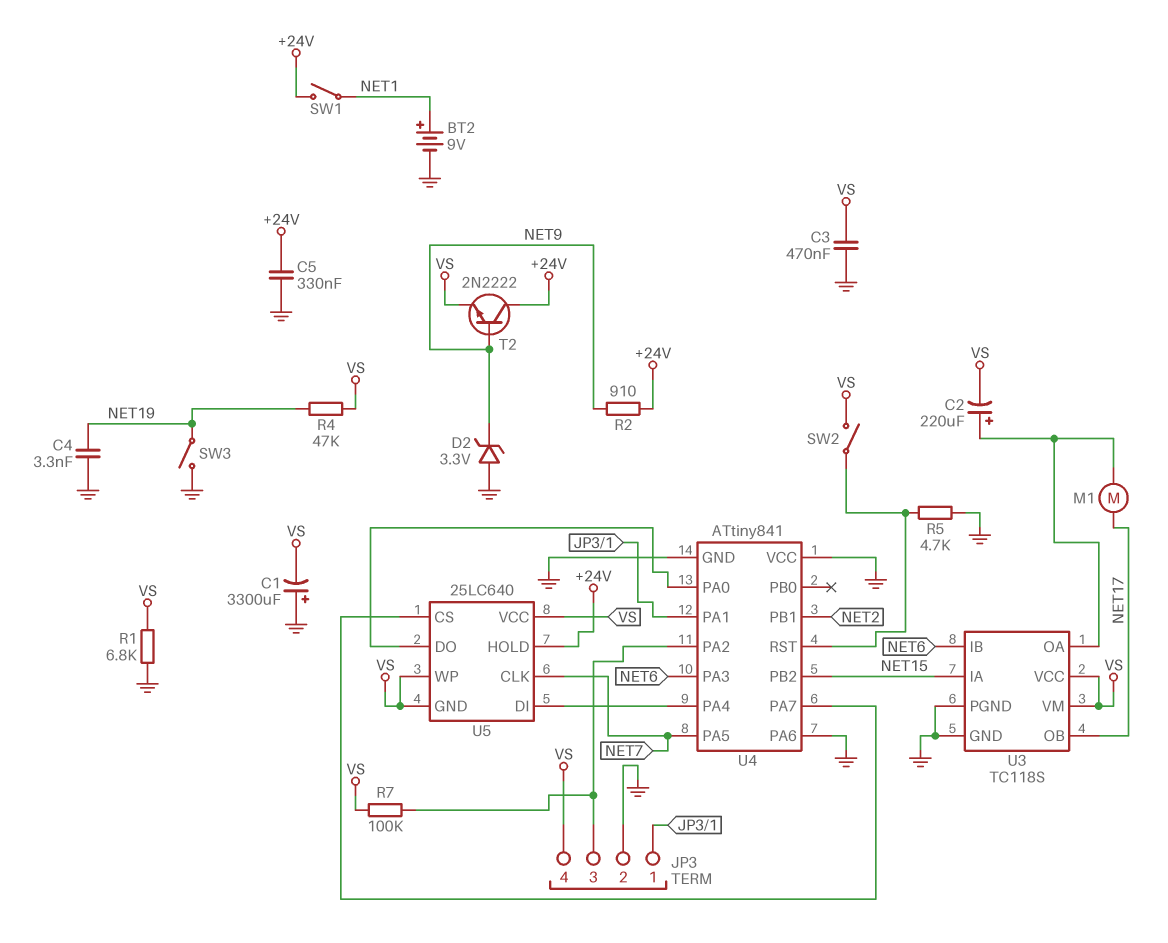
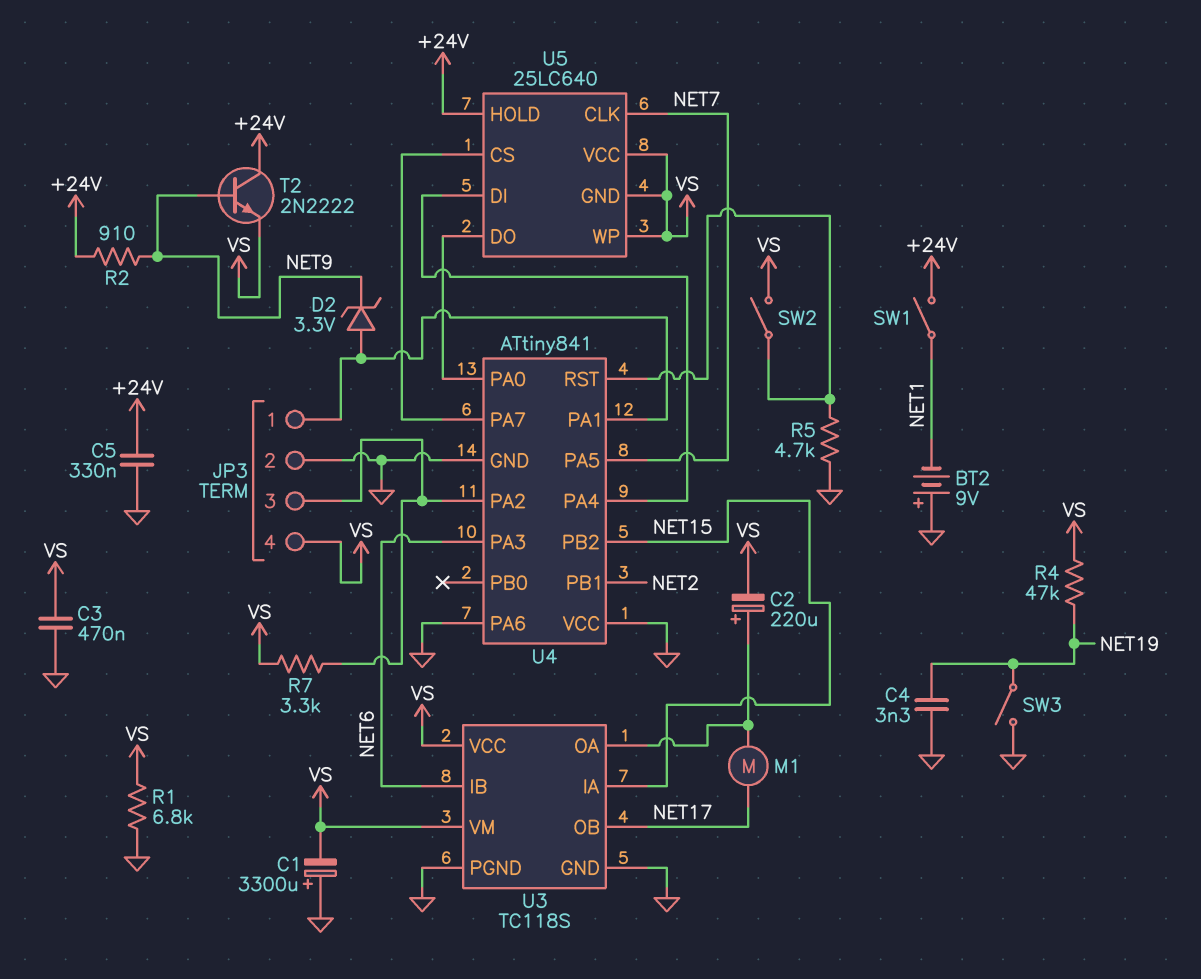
BT2: 9V (plus NET1, minus GND) -> 9V (plus GND, minus NET1)
D2: zener 3.3V (A GND, K NET9) -> zener 3.3V (A JP3/1, K NET9)
R7: 100k (JP3/3, VS) -> 3.3k (JP3/3, VS)

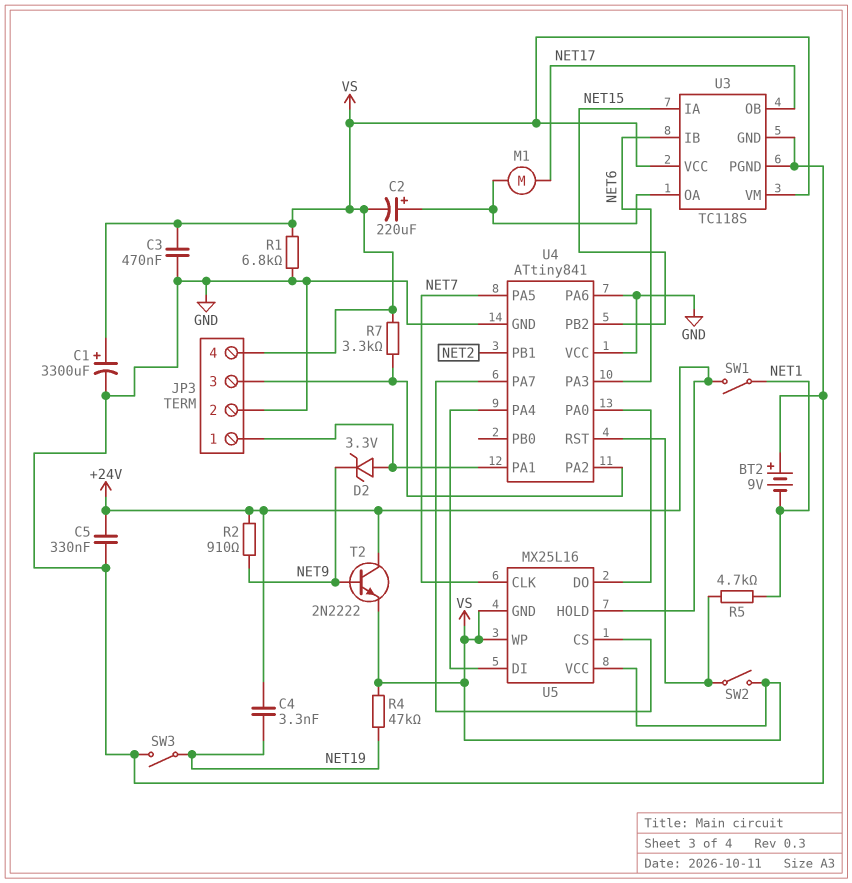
C1: 3300uF (plus GND, minus VS) -> 3300uF (plus VS, minus GND)
C4: 3.3nF (GND, NET19) -> 3.3nF (+24V, NET19)
R5: 4.7k (GND, U4/RST) -> 4.7k (NET1, U4/RST)
U5: 25LC640 -> MX25L16

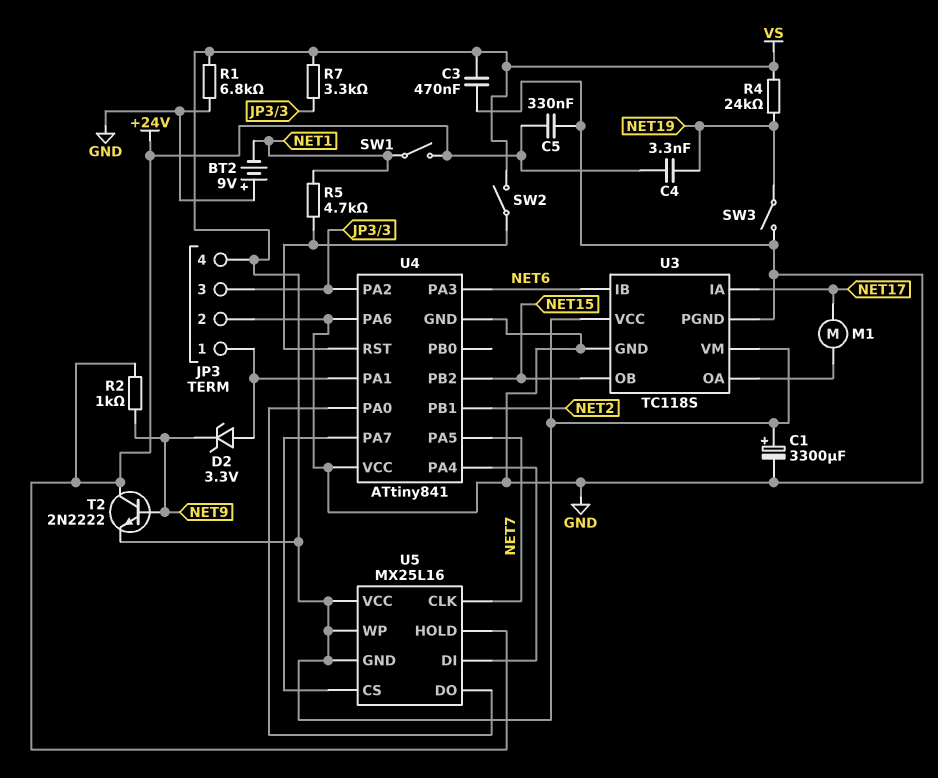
C2: 220uF (plus U3/OA, minus VS) -> none
R2: 910 (+24V, NET9) -> 1k (+24V, NET9)
R4: 47k (NET19, VS) -> 24k (NET19, VS)
U3 pin IA: NET15 -> NET17
U3 pin OB: NET17 -> NET15

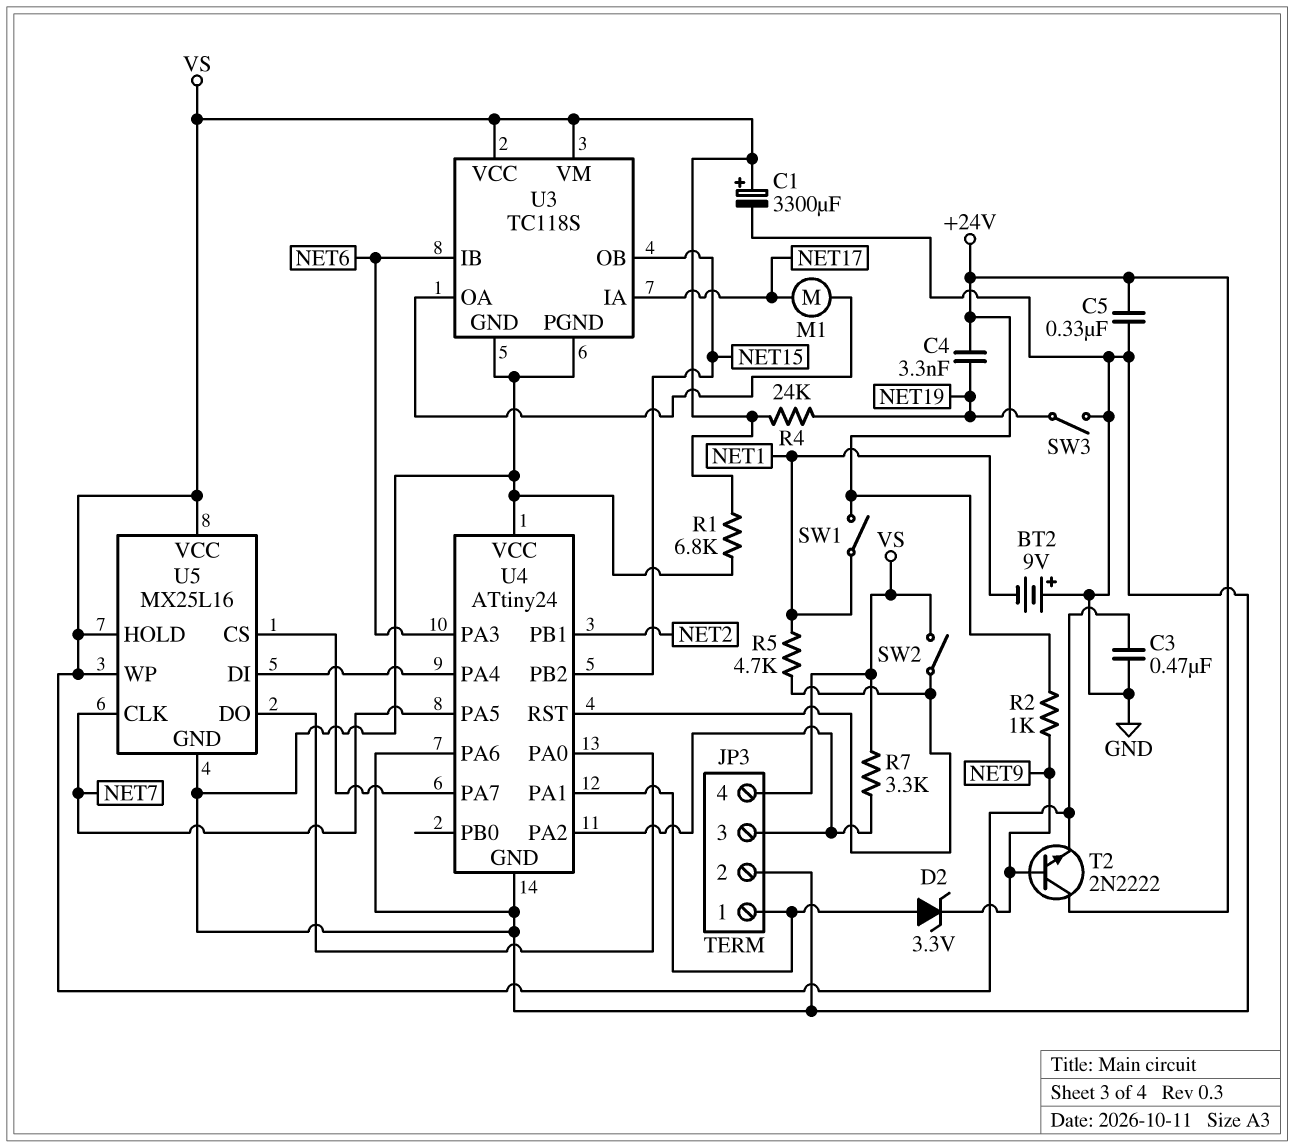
U4: ATtiny841 -> ATtiny24
U5 pin GND: VS -> GND
U5 pin HOLD: +24V -> VS

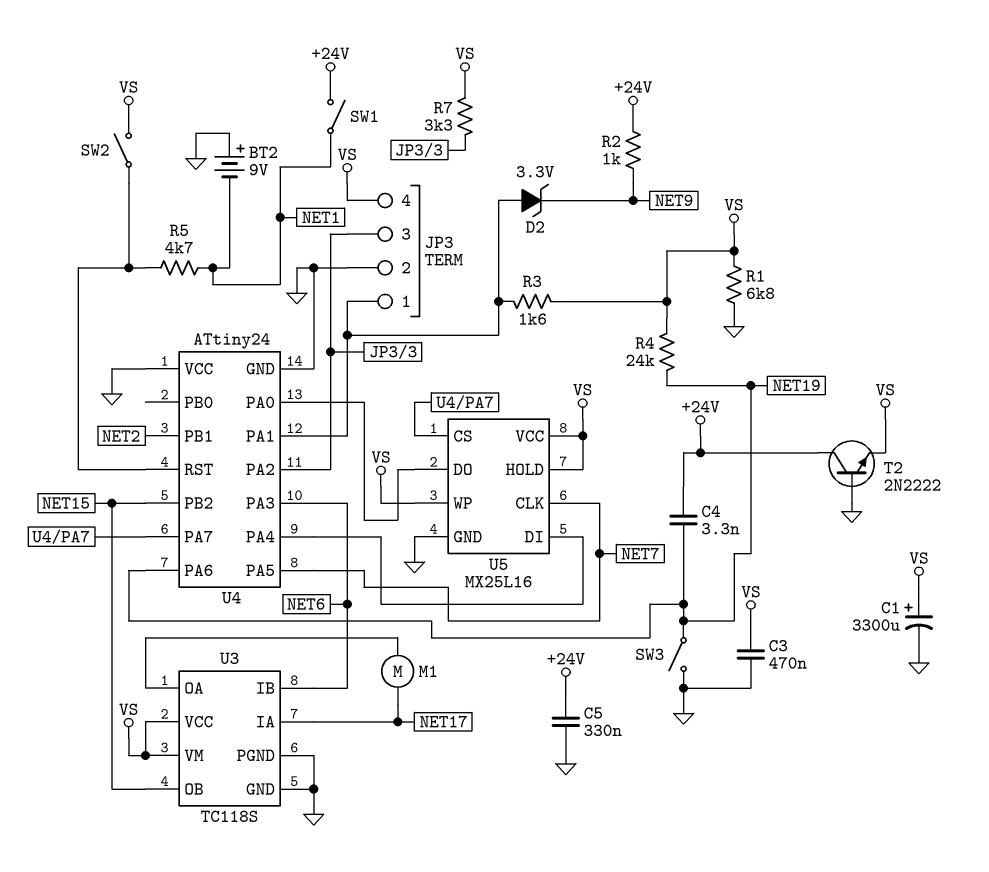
R3: none -> 1.6k (JP3/1, VS)
T2: NPN 2N2222 (B NET9, C +24V, E VS) -> NPN 2N2222 (B GND, C +24V, E VS)
U4 pin PA6: GND -> NET19

